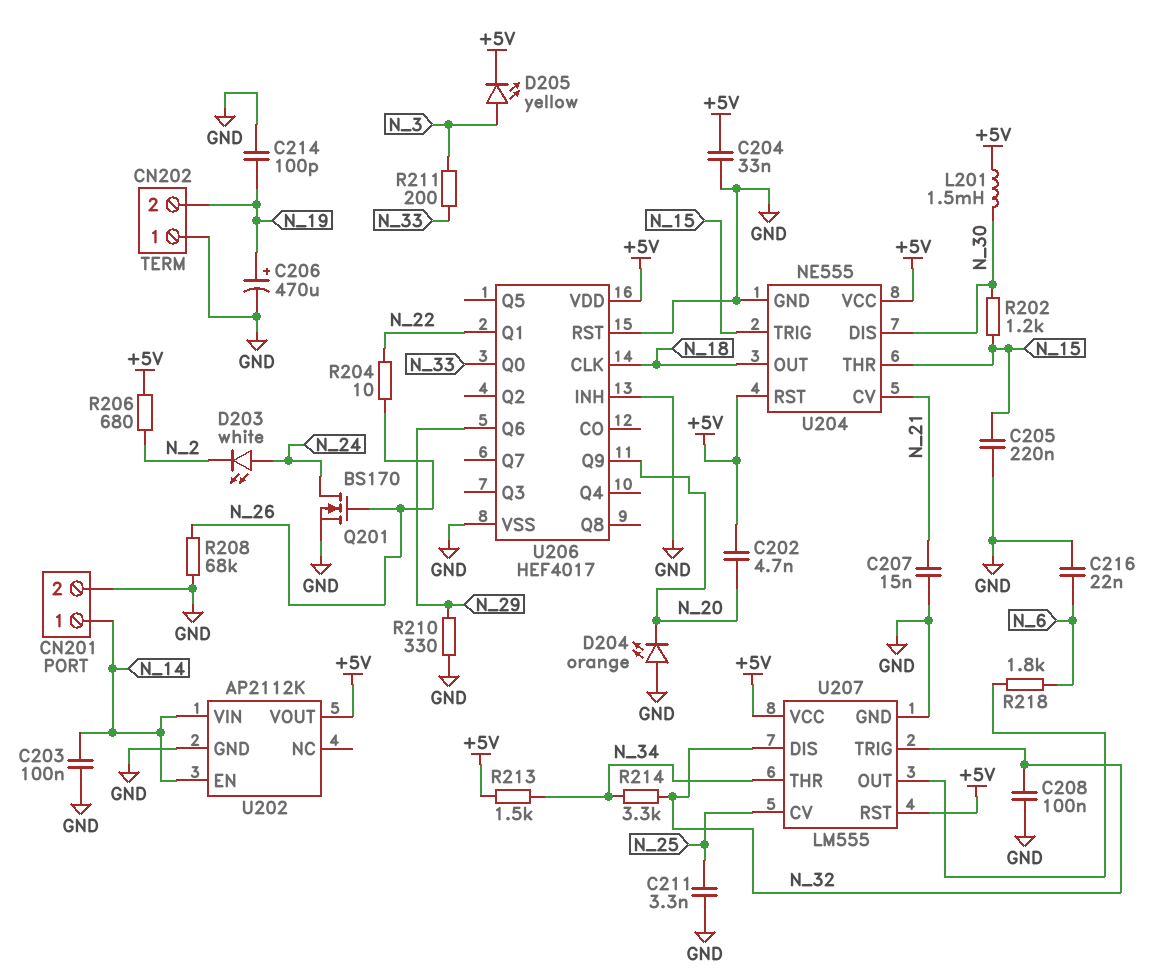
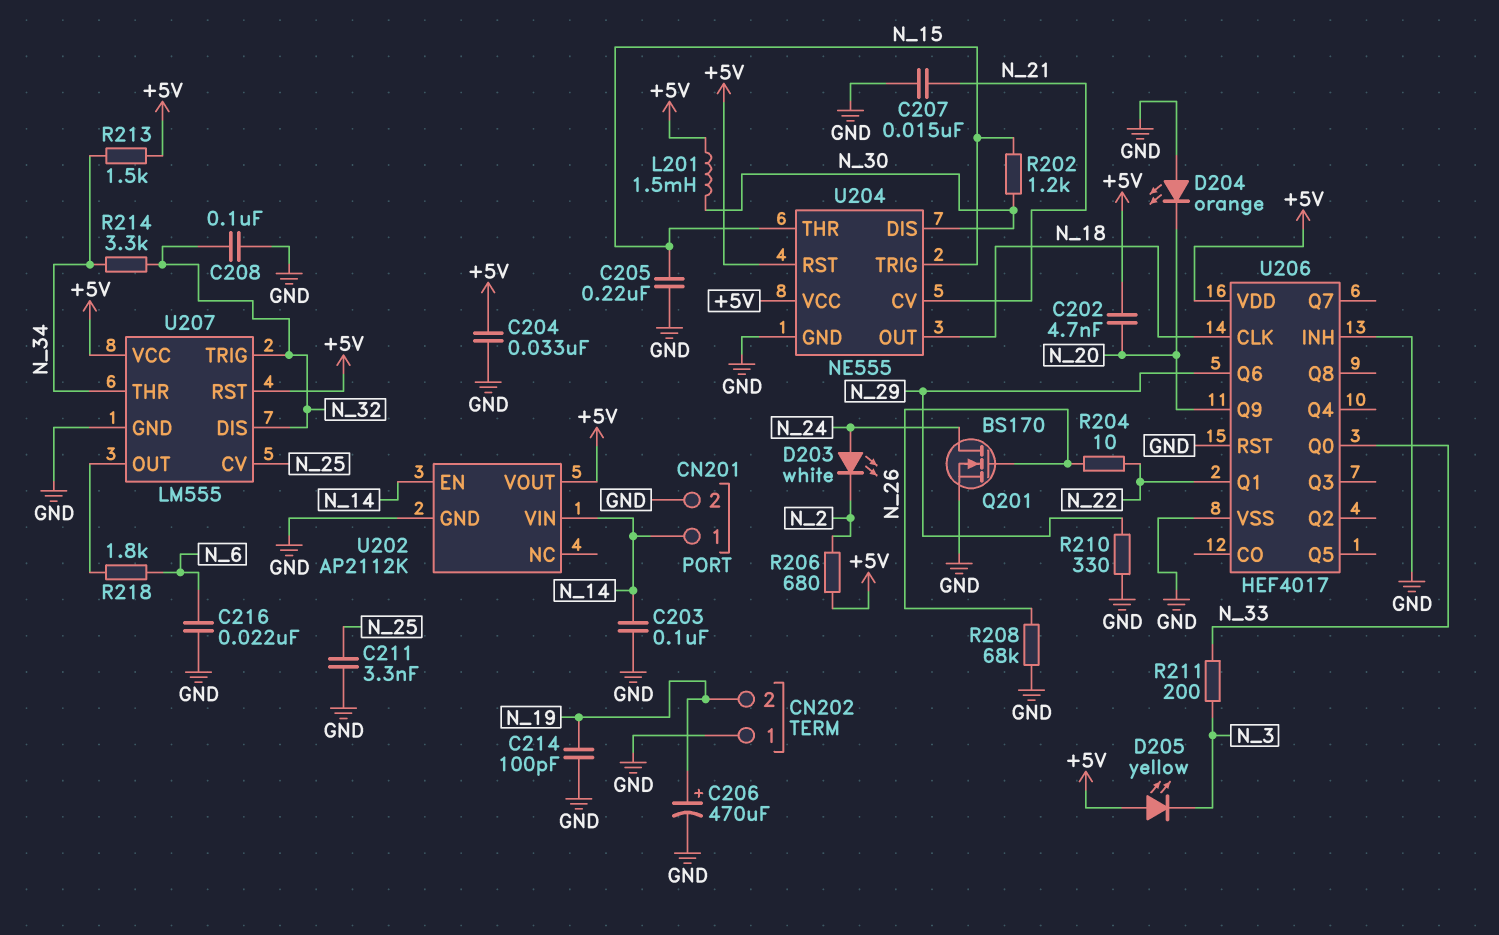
D205: LED yellow (A N_3, K +5V) -> LED yellow (A +5V, K N_3)

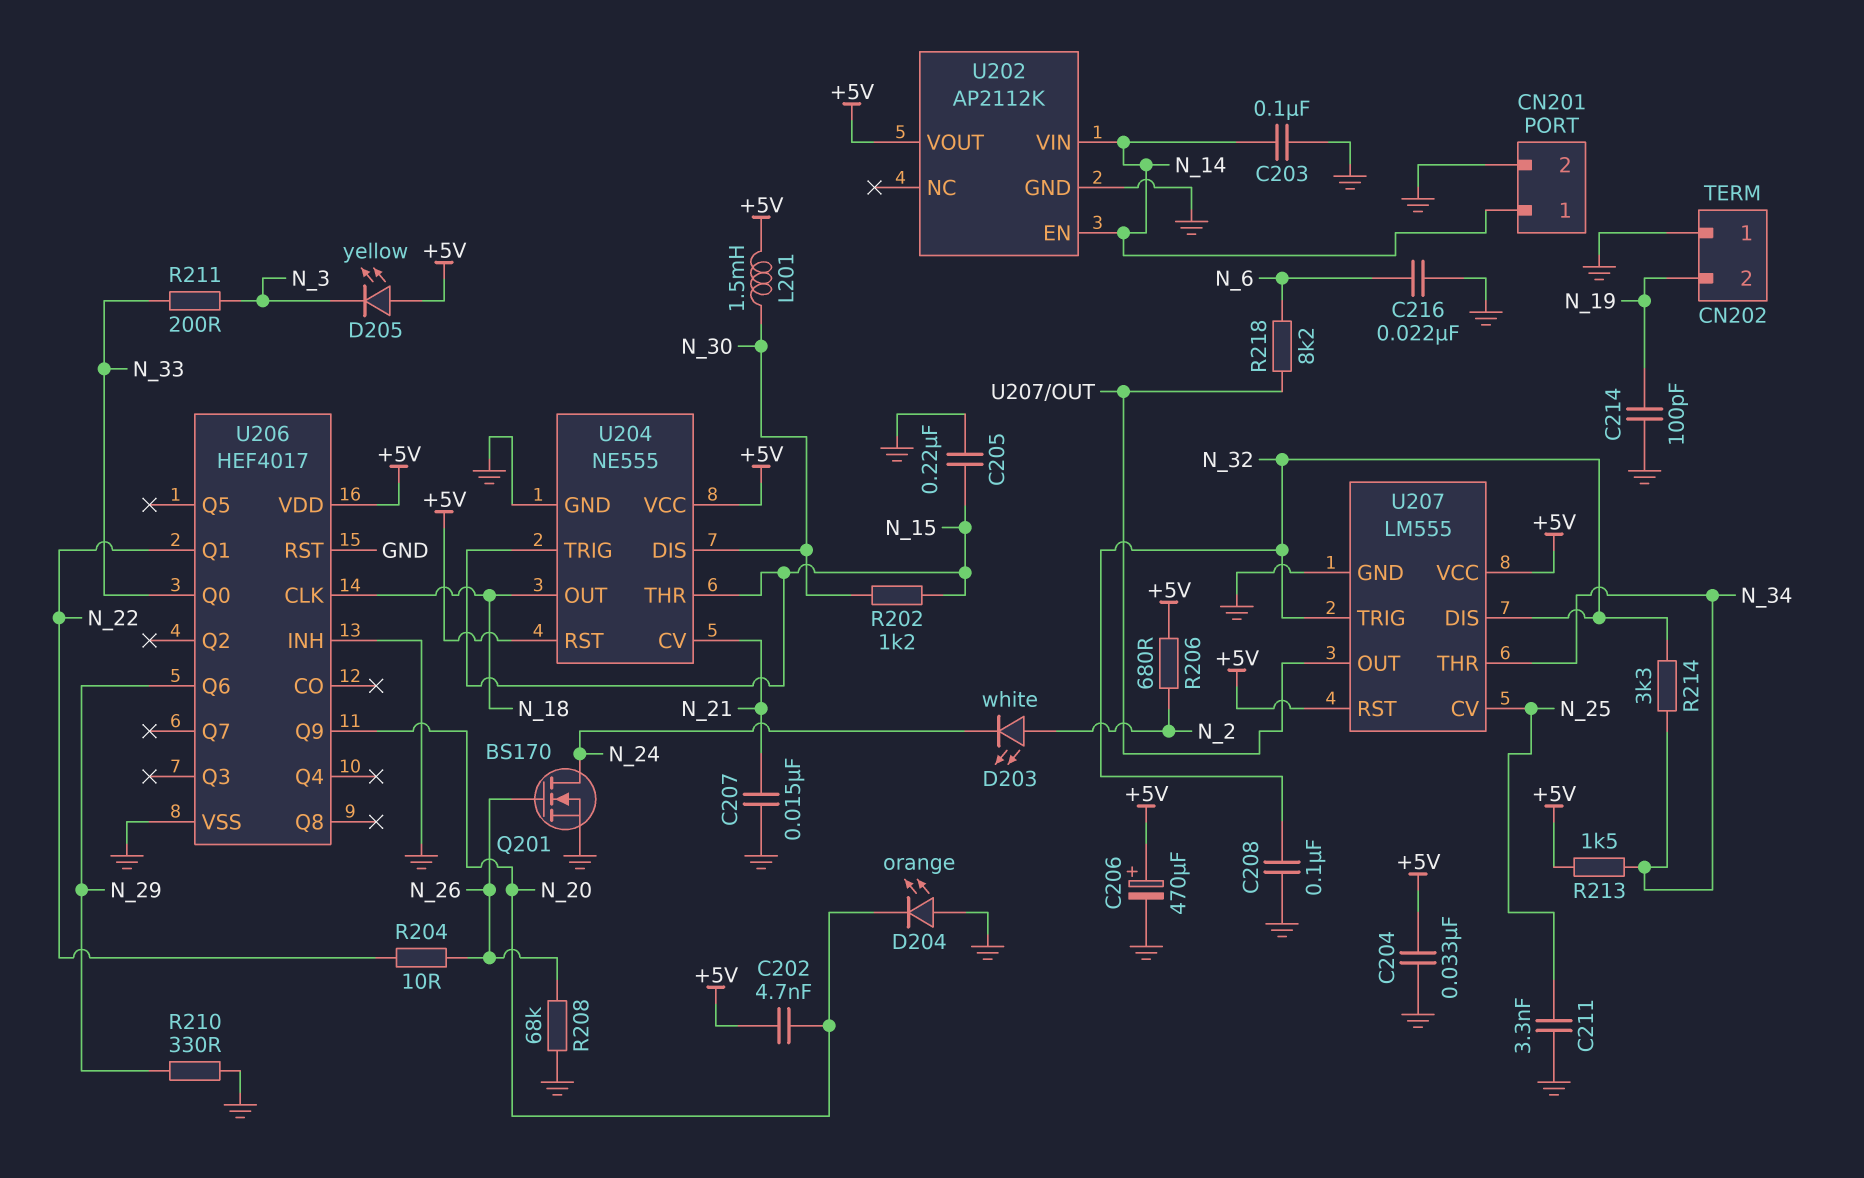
C206: 470uF (plus N_19, minus GND) -> 470uF (plus +5V, minus GND)
D203: LED white (A N_24, K N_2) -> LED white (A N_2, K N_24)
R218: 1.8k (N_6, U207/OUT) -> 8.2k (N_6, U207/OUT)

